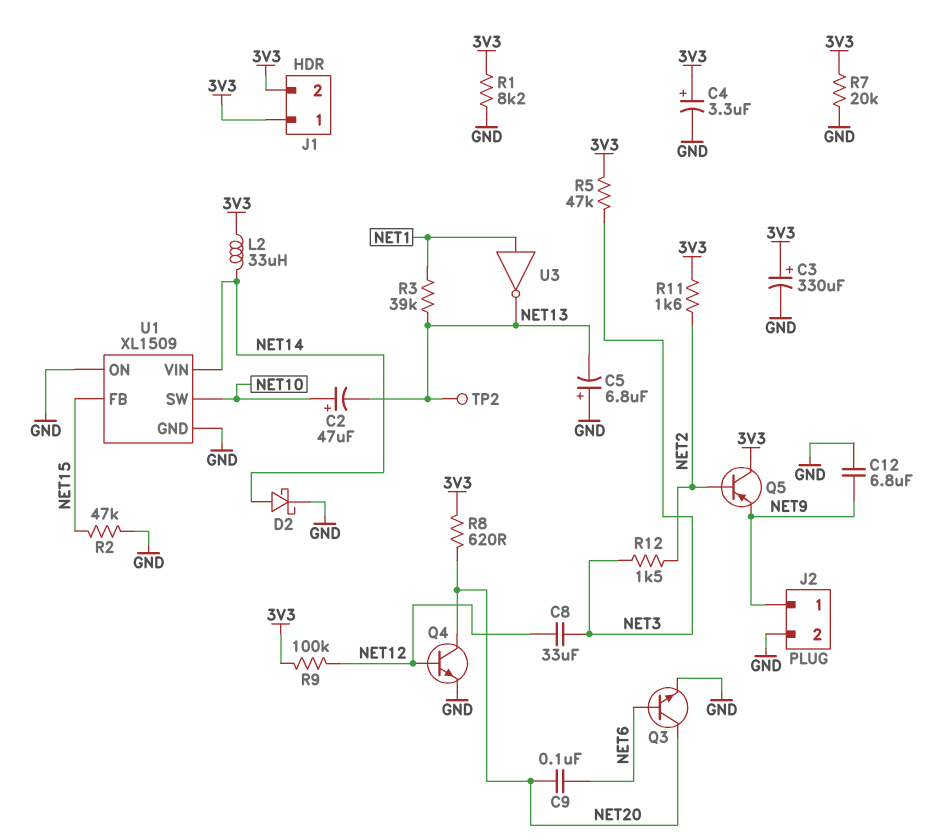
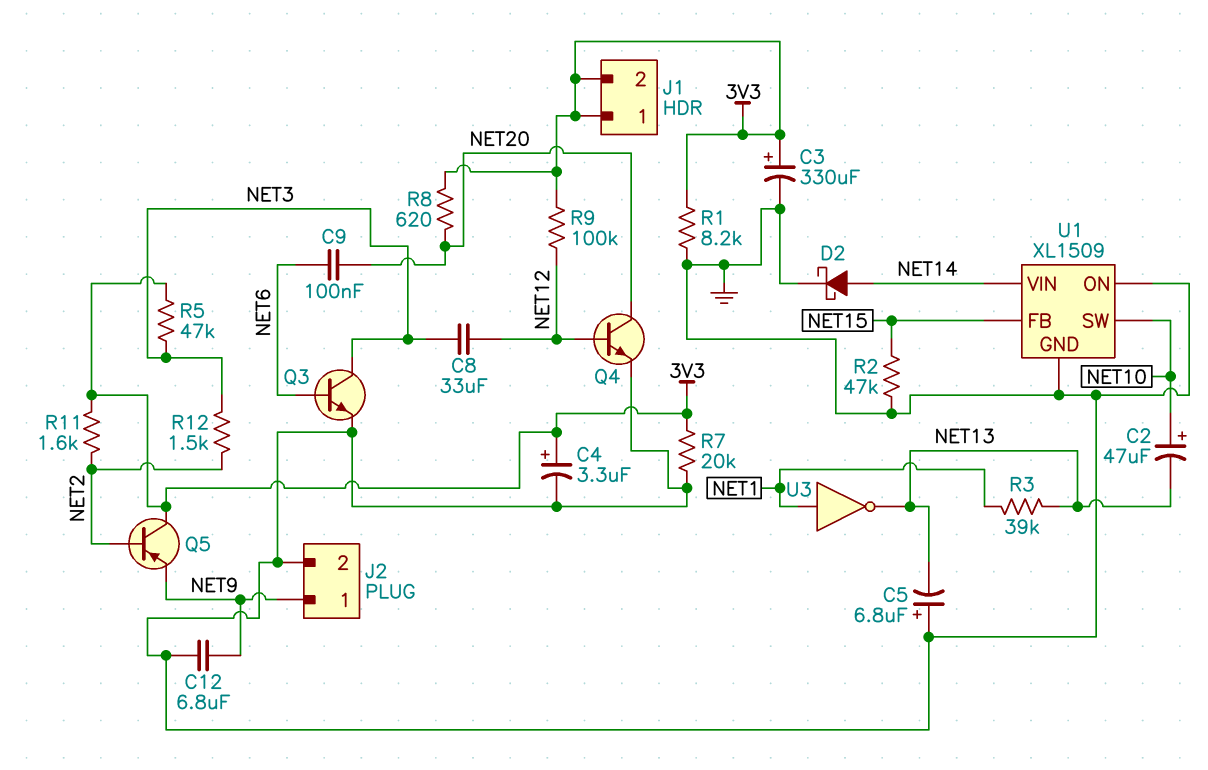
L2: 33uH (3V3, NET14) -> none
Q3: NPN (B NET6, C NET20, E GND) -> NPN (B NET6, C NET3, E GND)
TP2: test point (NET13) -> none

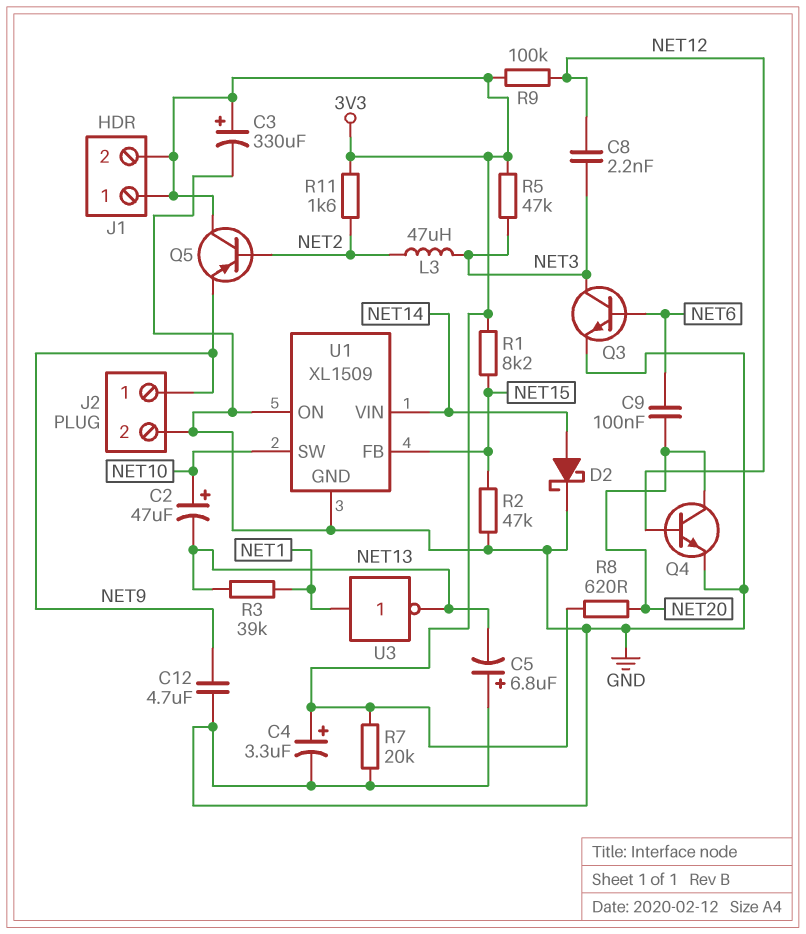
C8: 33uF (NET3, NET12) -> 2.2nF (NET3, NET12)
C12: 6.8uF (GND, NET9) -> 4.7uF (GND, NET9)
L3: none -> 47uH (NET2, NET3)
R1: 8.2k (3V3, GND) -> 8.2k (3V3, NET15)
R12: 1.5k (NET2, NET3) -> none

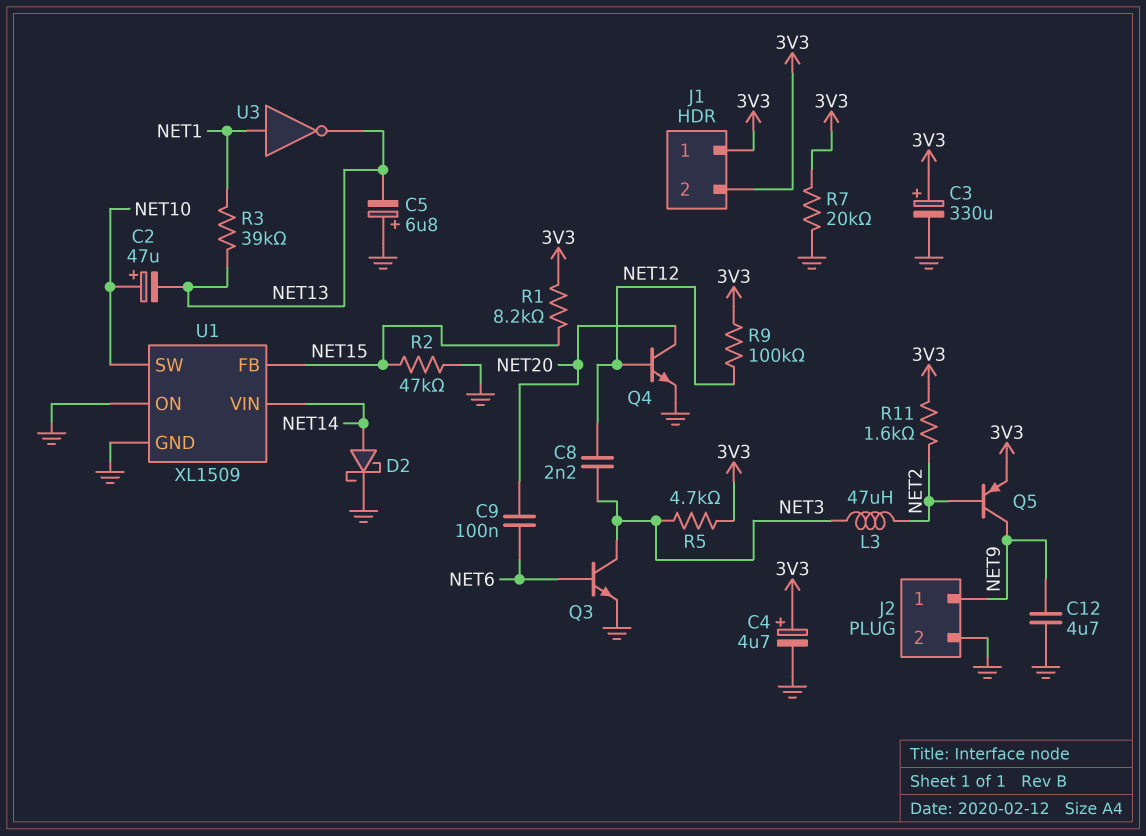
C4: 3.3uF (plus 3V3, minus GND) -> 4.7uF (plus 3V3, minus GND)
Q5: PNP (B NET2, C 3V3, E NET9) -> PNP (B NET2, C NET9, E 3V3)
R5: 47k (3V3, NET3) -> 4.7k (3V3, NET3)
R8: 620 (3V3, NET20) -> none

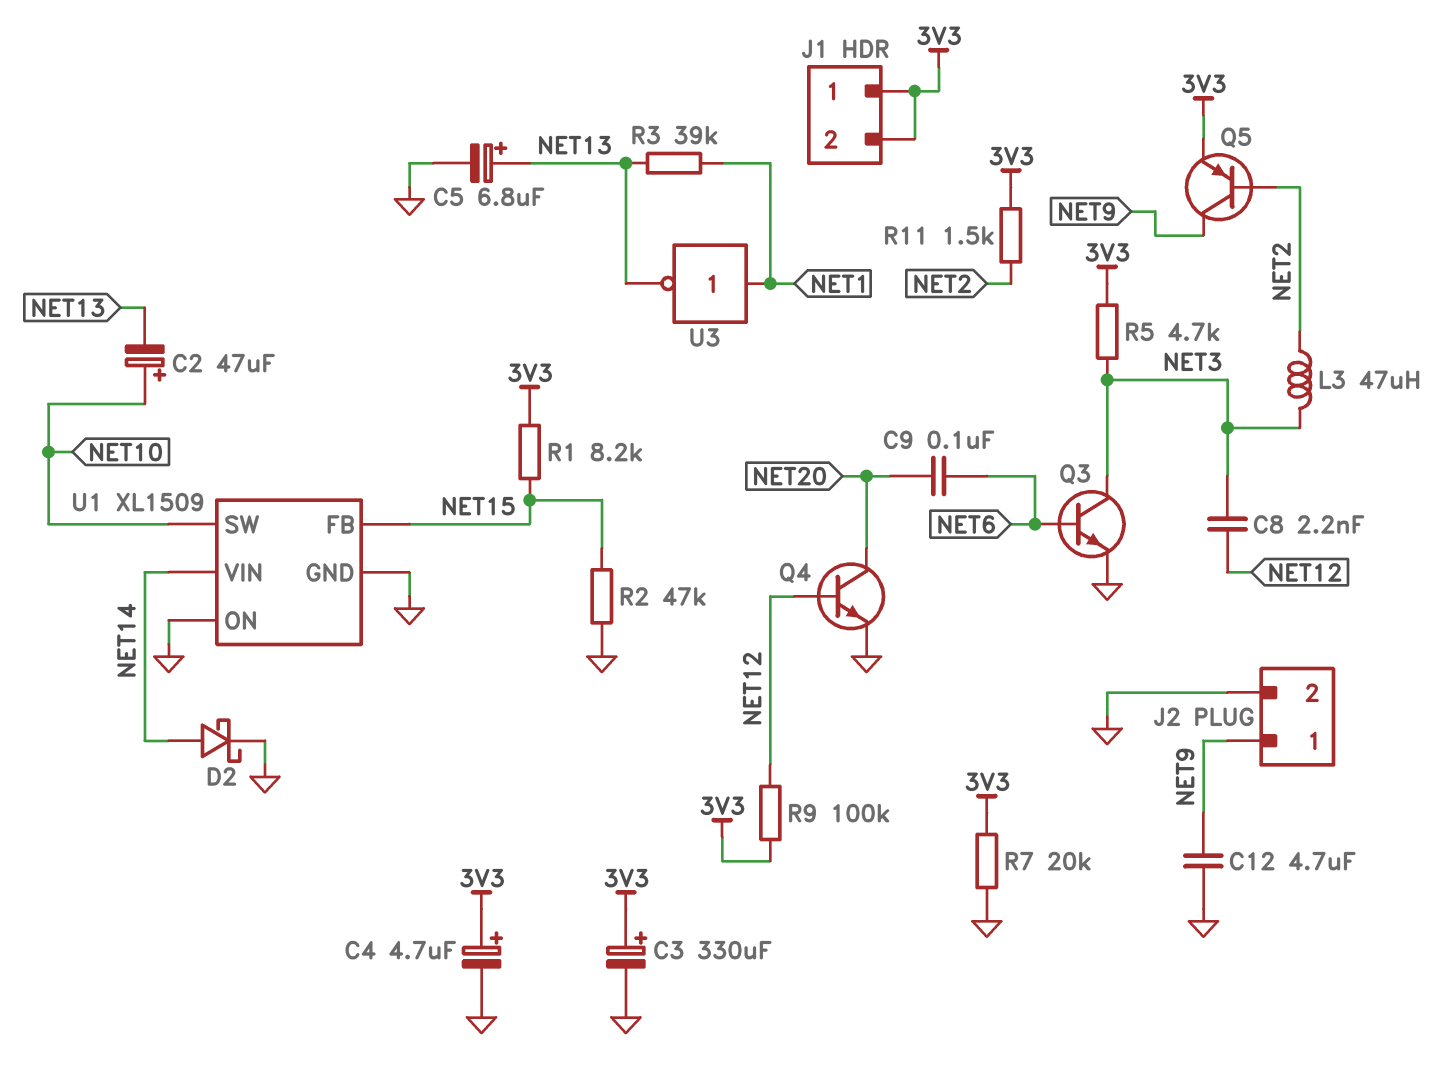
C5: 6.8uF (plus GND, minus NET13) -> 6.8uF (plus NET13, minus GND)
R11: 1.6k (3V3, NET2) -> 1.5k (3V3, NET2)

